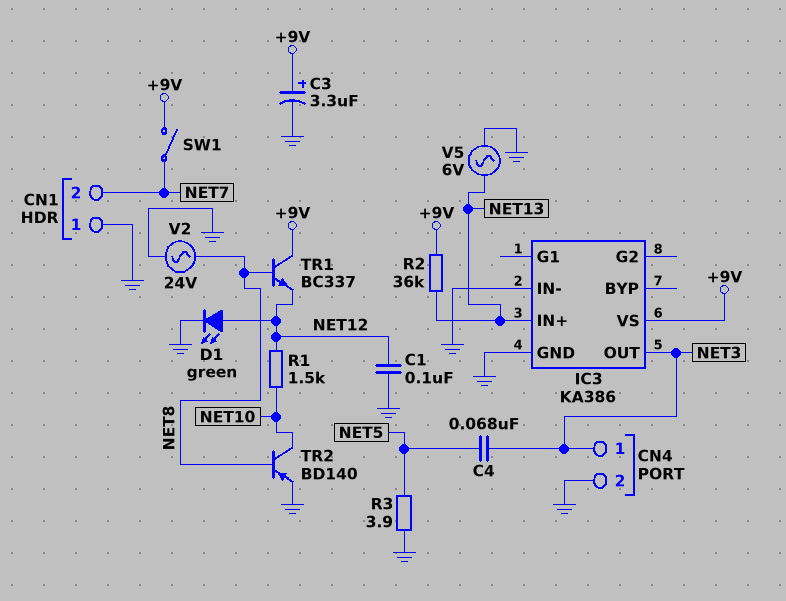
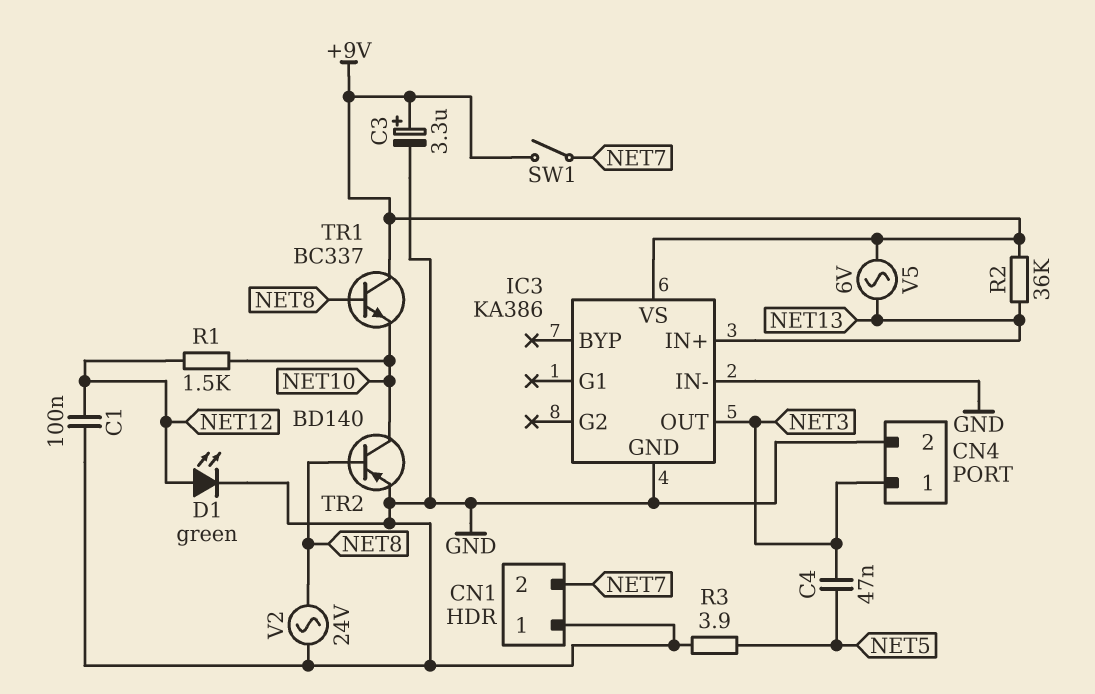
C4: 68nF (NET3, NET5) -> 47nF (NET3, NET5)
TR1: NPN BC337 (B NET8, C +9V, E NET12) -> NPN BC337 (B NET8, C +9V, E NET10)
V5: AC 6V (GND, NET13) -> AC 6V (+9V, NET13)

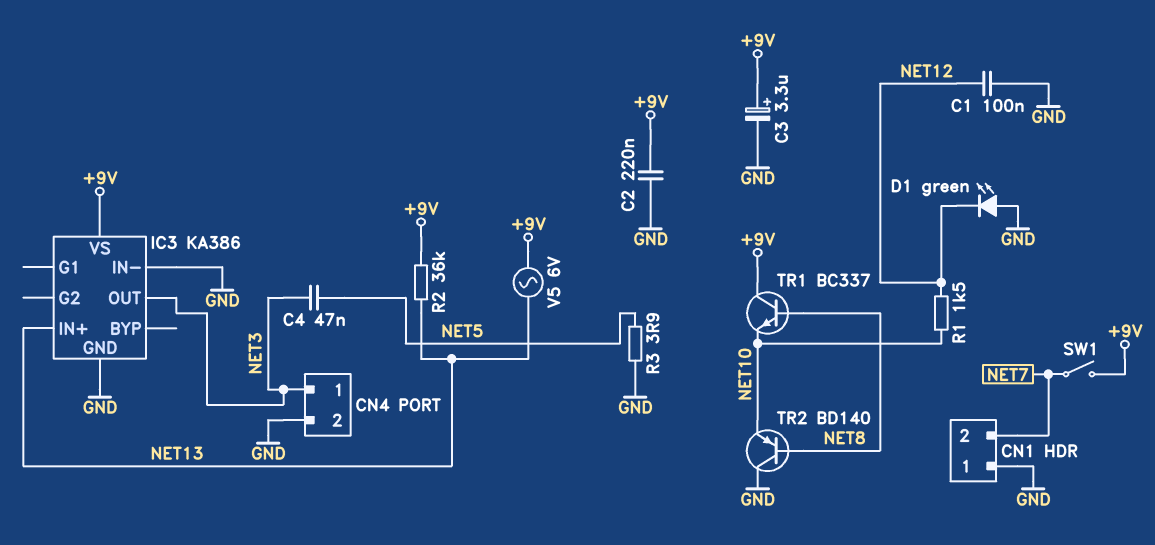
C2: none -> 220nF (+9V, GND)
D1: LED green (A NET12, K GND) -> LED green (A GND, K NET12)
TR2: PNP BD140 (B NET8, C NET10, E GND) -> PNP BD140 (B NET8, C GND, E NET10)
V2: AC 24V (GND, NET8) -> none

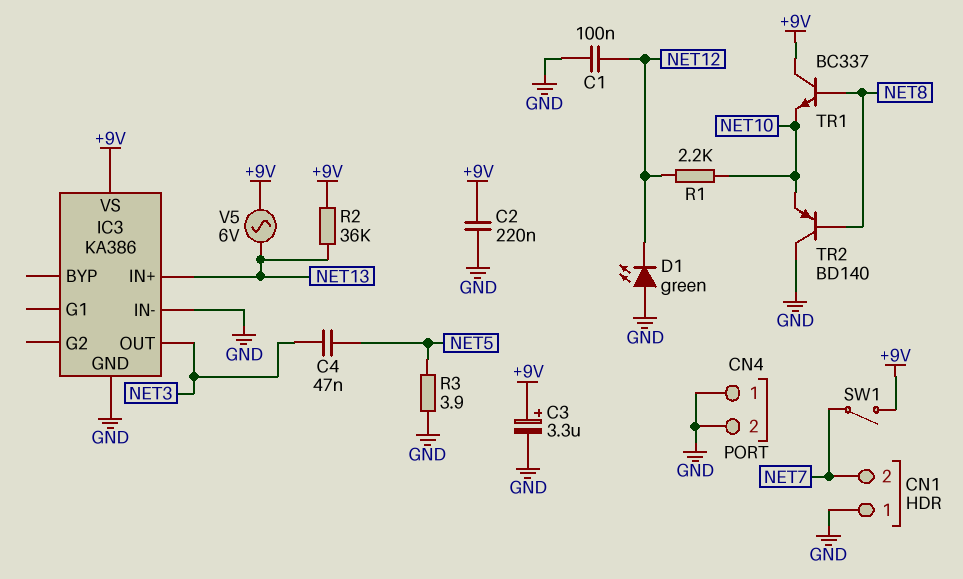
CN4 pin 1: NET3 -> GND
R1: 1.5k (NET10, NET12) -> 2.2k (NET10, NET12)

